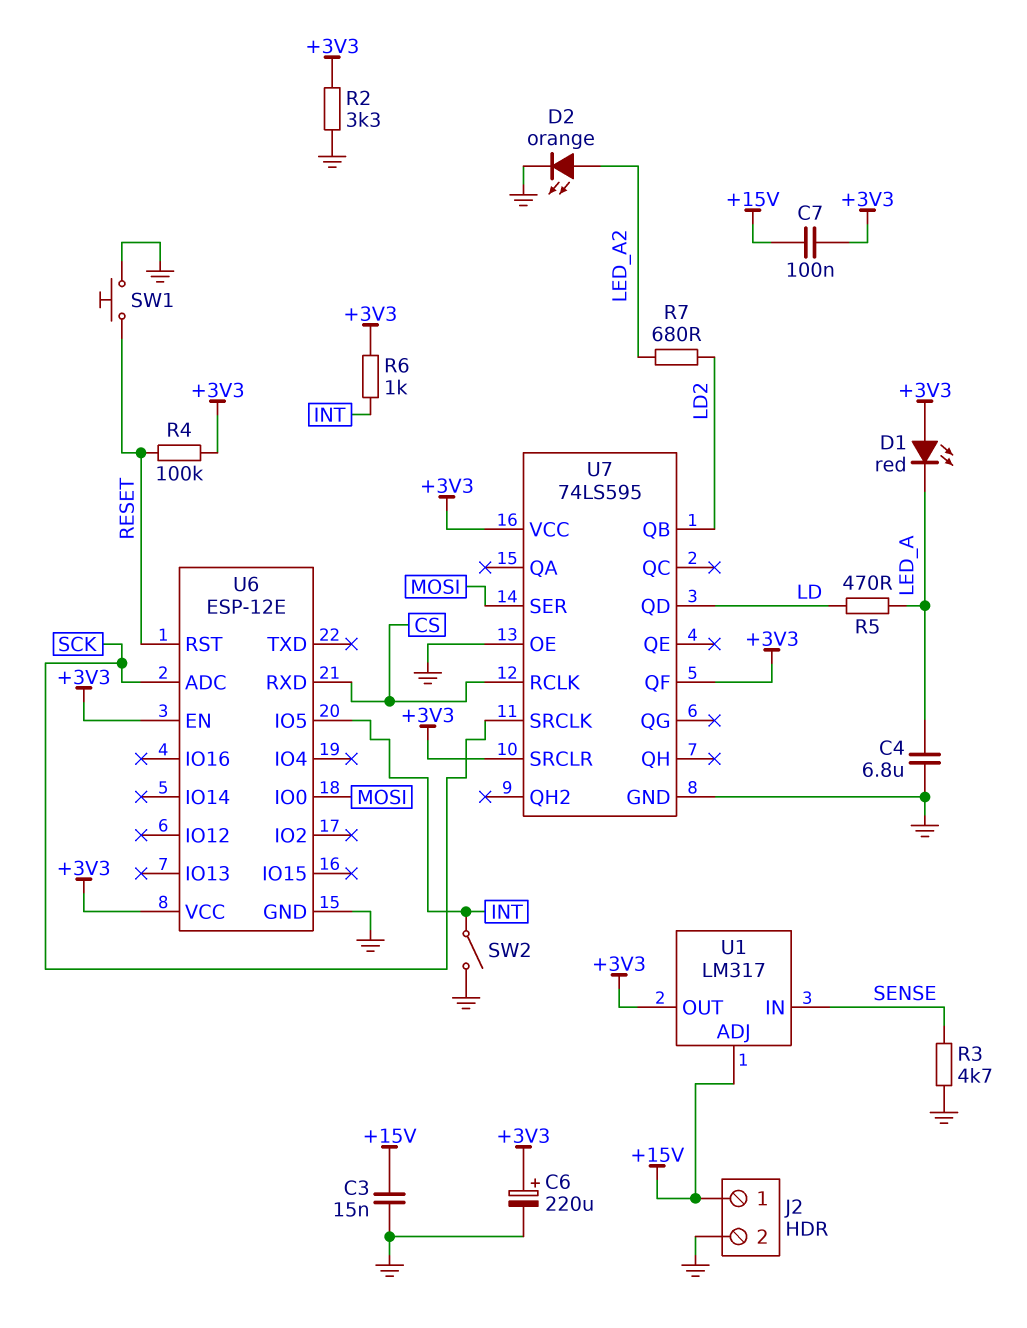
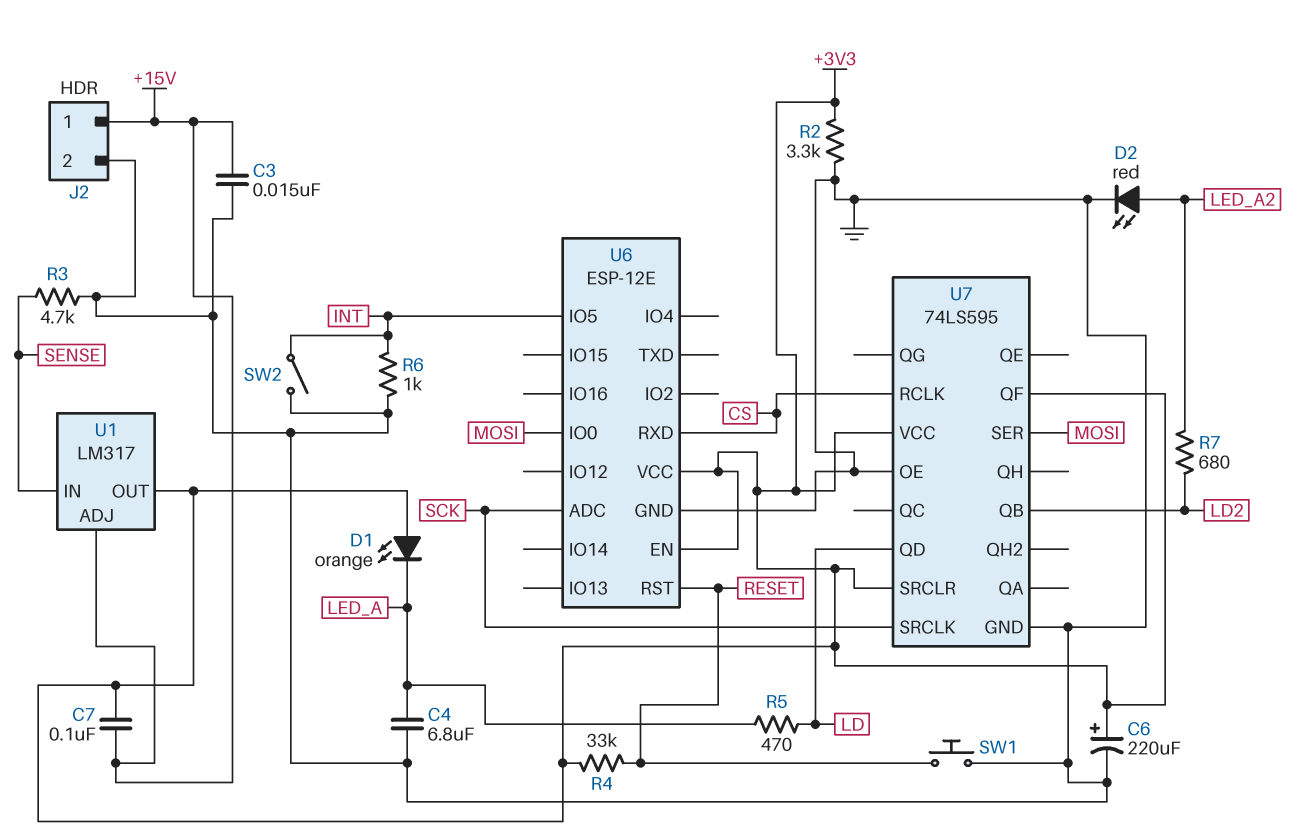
D1: LED red (A +3V3, K LED_A) -> LED orange (A +3V3, K LED_A)
D2: LED orange (A LED_A2, K GND) -> LED red (A LED_A2, K GND)
R4: 100k (+3V3, RESET) -> 33k (+3V3, RESET)
R6: 1k (+3V3, INT) -> 1k (GND, INT)

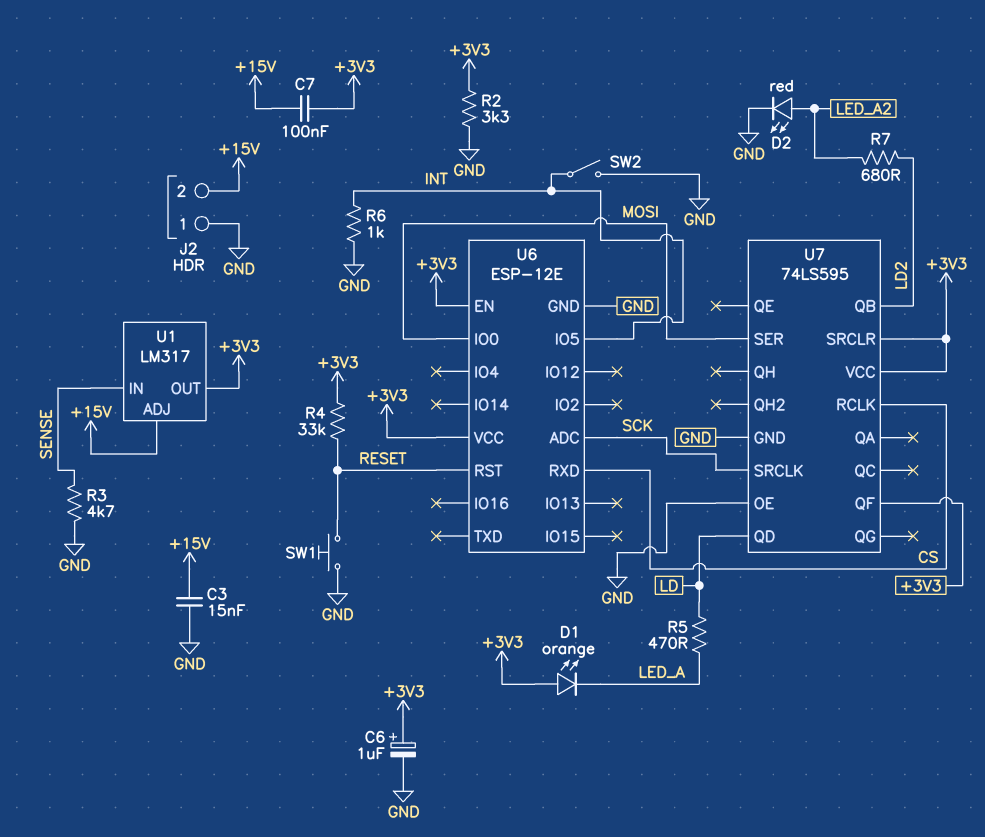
C4: 6.8uF (GND, LED_A) -> none
C6: 220uF (plus +3V3, minus GND) -> 1uF (plus +3V3, minus GND)
J2 pin 1: +15V -> GND
J2 pin 2: GND -> +15V

